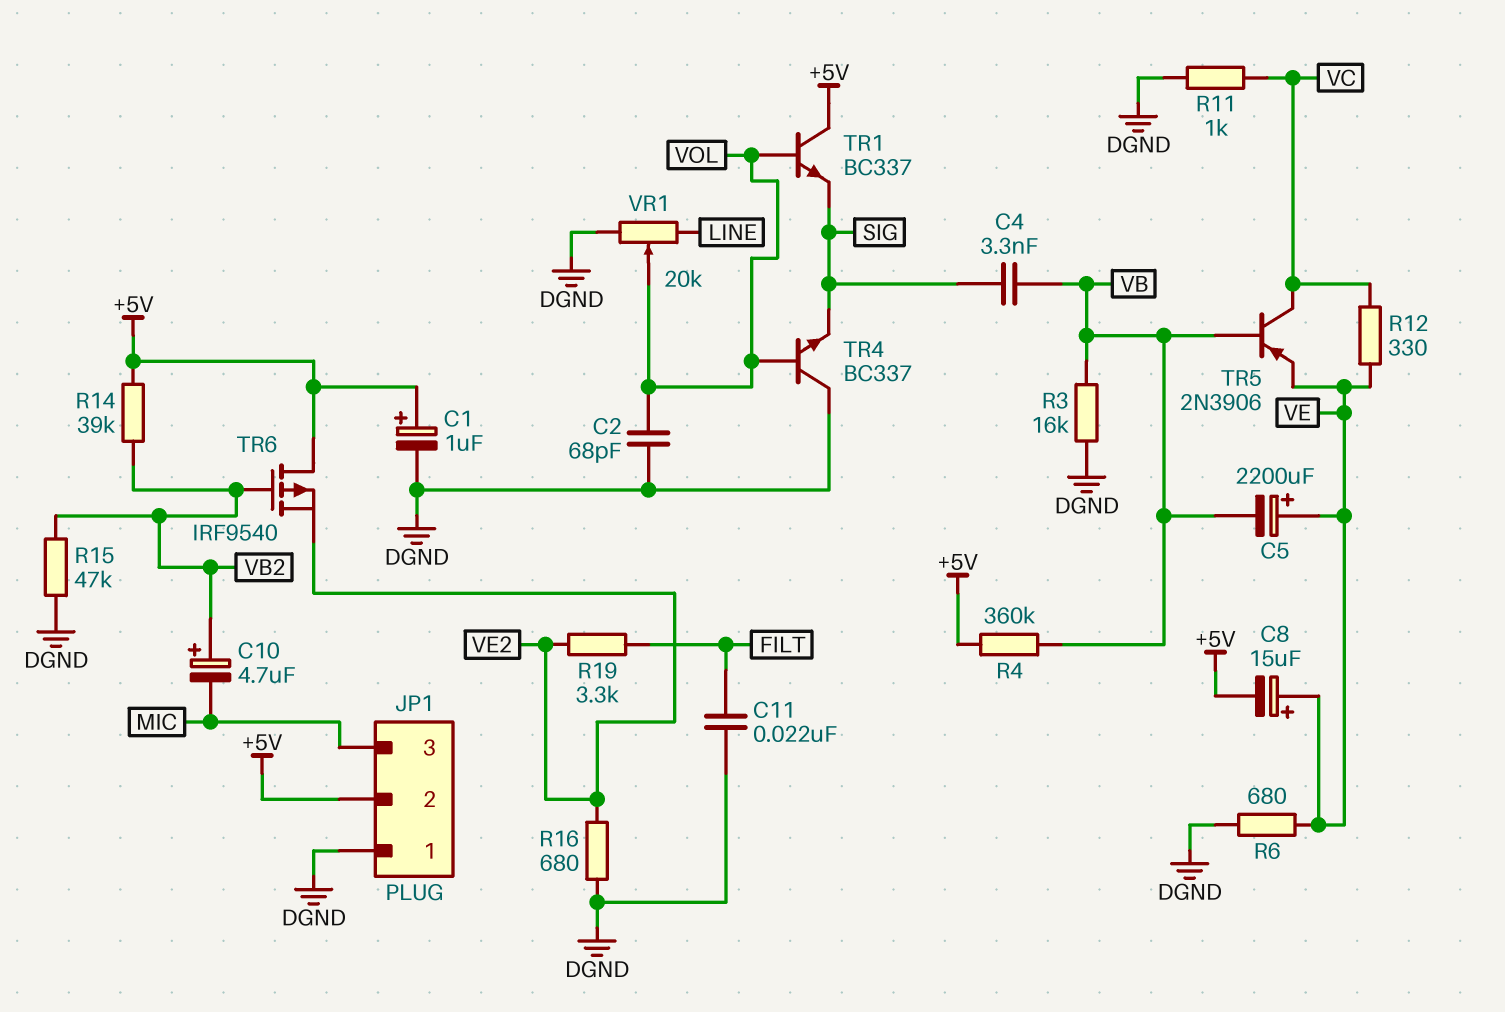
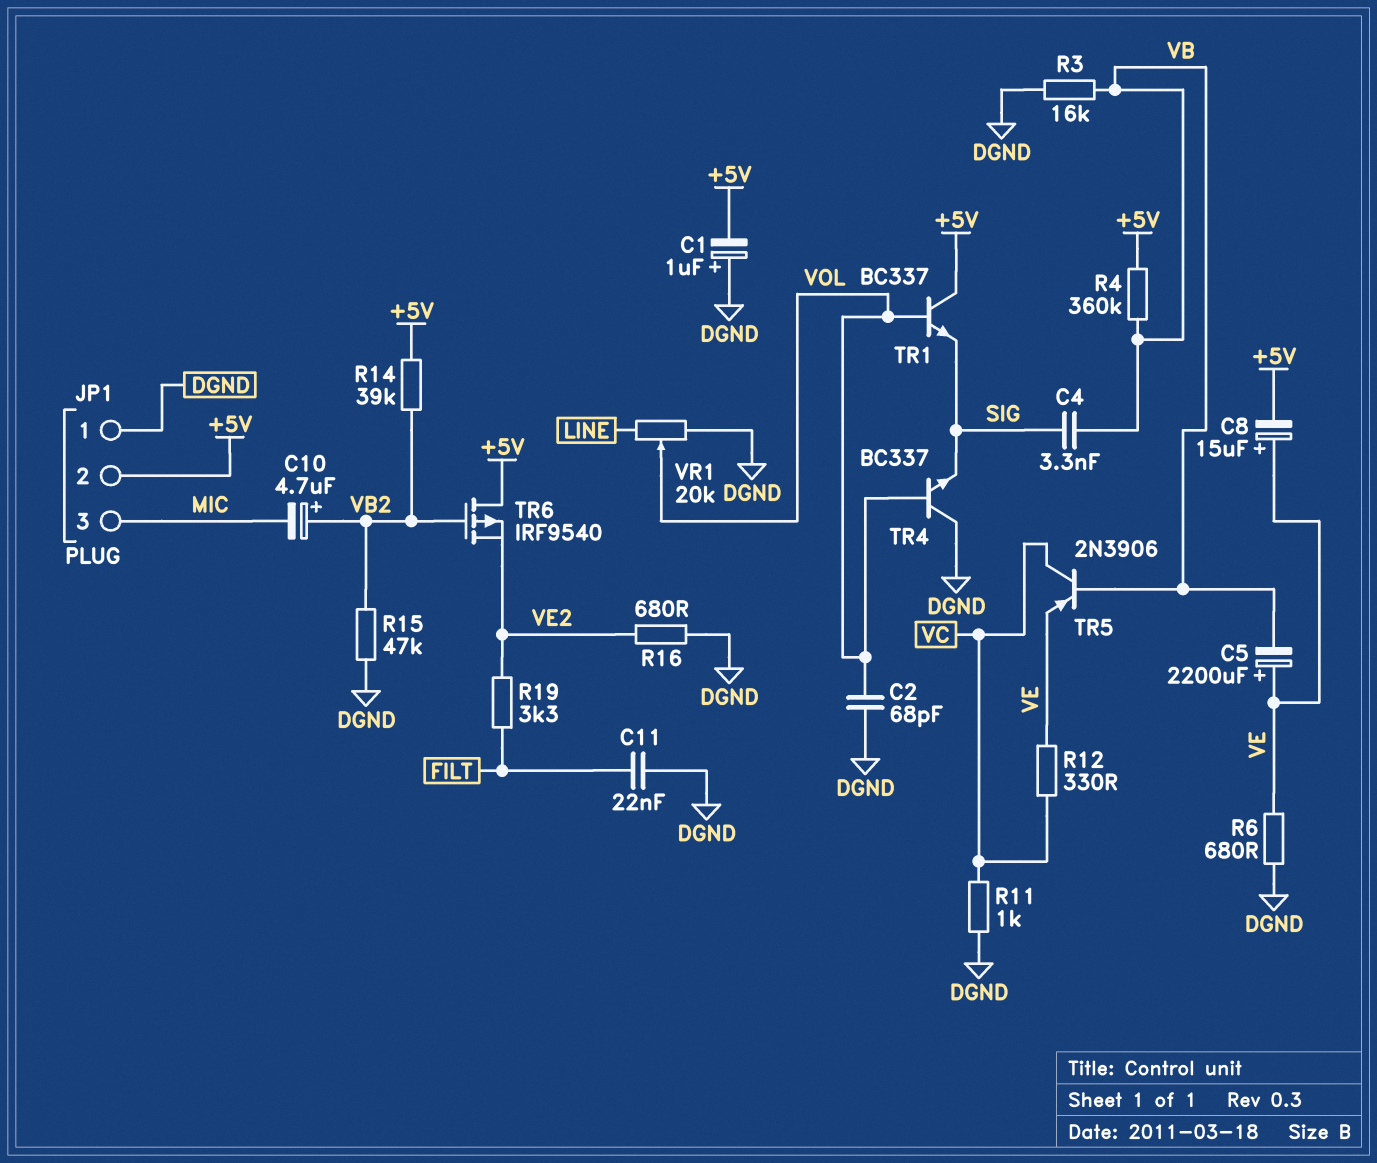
C1: 1uF (plus +5V, minus DGND) -> 1uF (plus DGND, minus +5V)

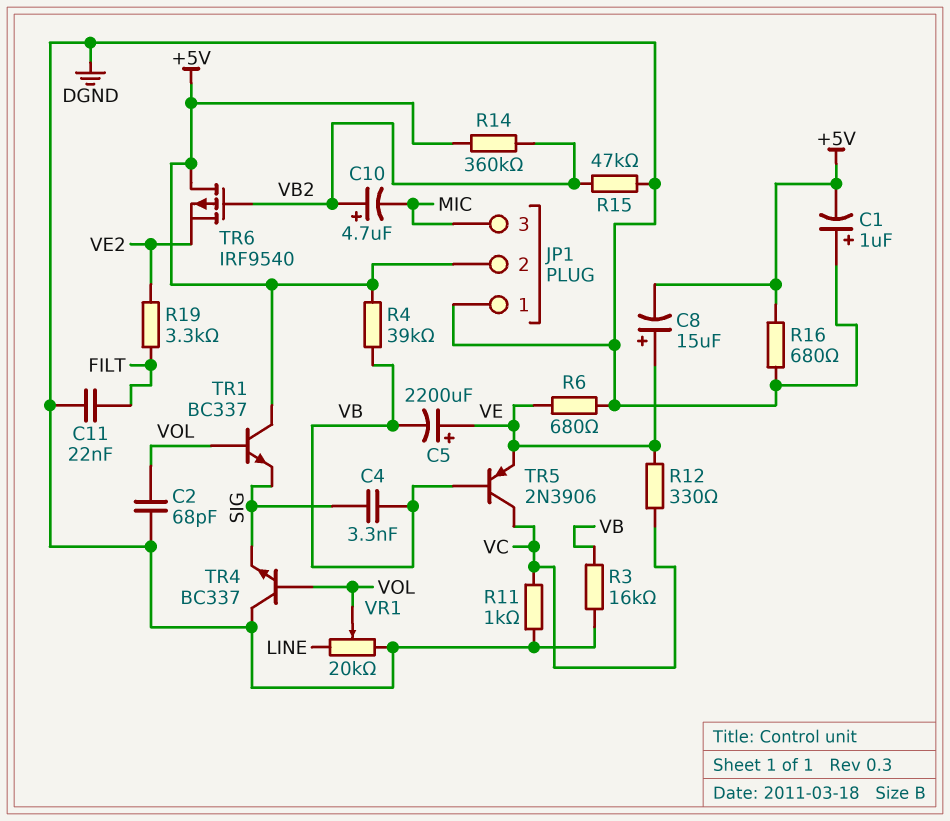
R4: 360k (+5V, VB) -> 39k (+5V, VB)
R14: 39k (+5V, VB2) -> 360k (+5V, VB2)
R16: 680 (DGND, VE2) -> 680 (+5V, DGND)

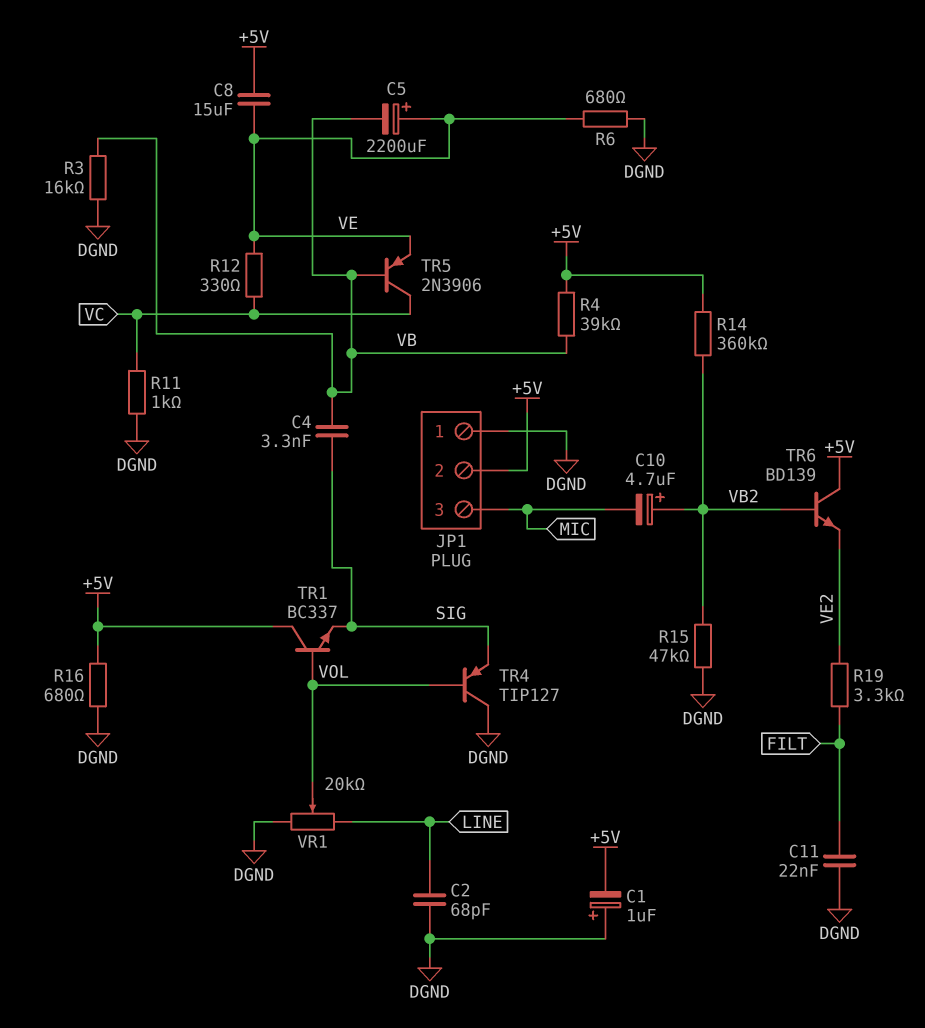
C2: 68pF (DGND, VOL) -> 68pF (DGND, LINE)
C8: 15uF (plus VE, minus +5V) -> 15uF (+5V, VE)
TR4: NPN BC337 (B VOL, C DGND, E SIG) -> PNP TIP127 (B VOL, C DGND, E SIG)
TR6: PMOS IRF9540 (G VB2, D +5V, S VE2) -> NPN BD139 (B VB2, C +5V, E VE2)

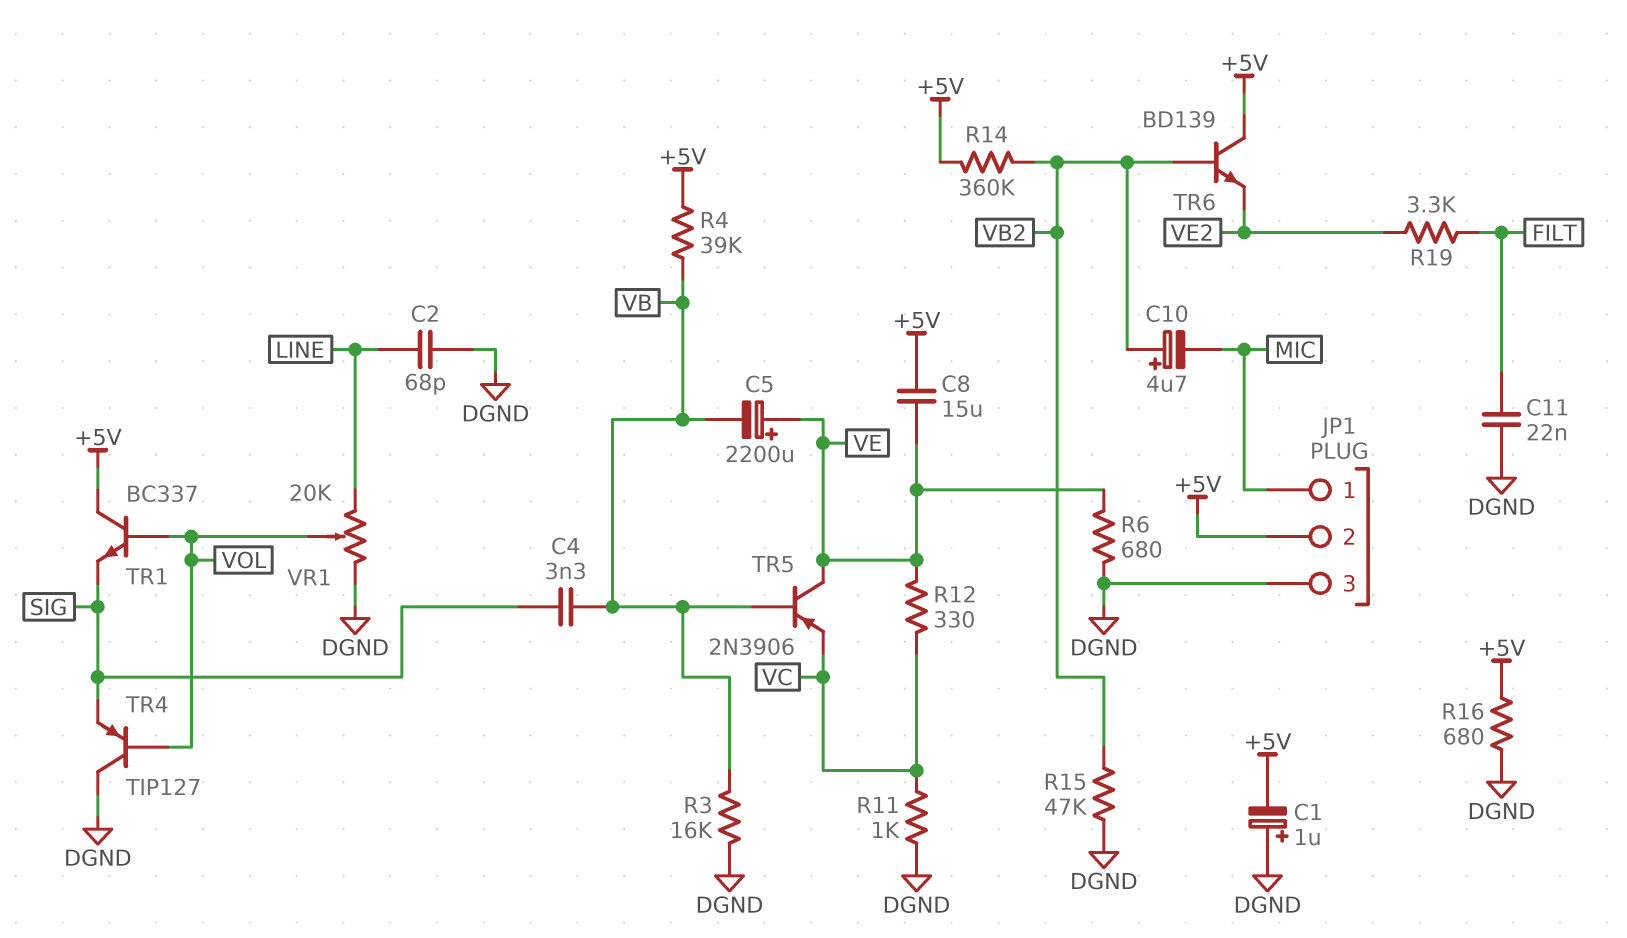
JP1 pin 1: DGND -> MIC
JP1 pin 3: MIC -> DGND
TR5: PNP 2N3906 (B VB, C VC, E VE) -> PNP 2N3906 (B VB, C VE, E VC)

